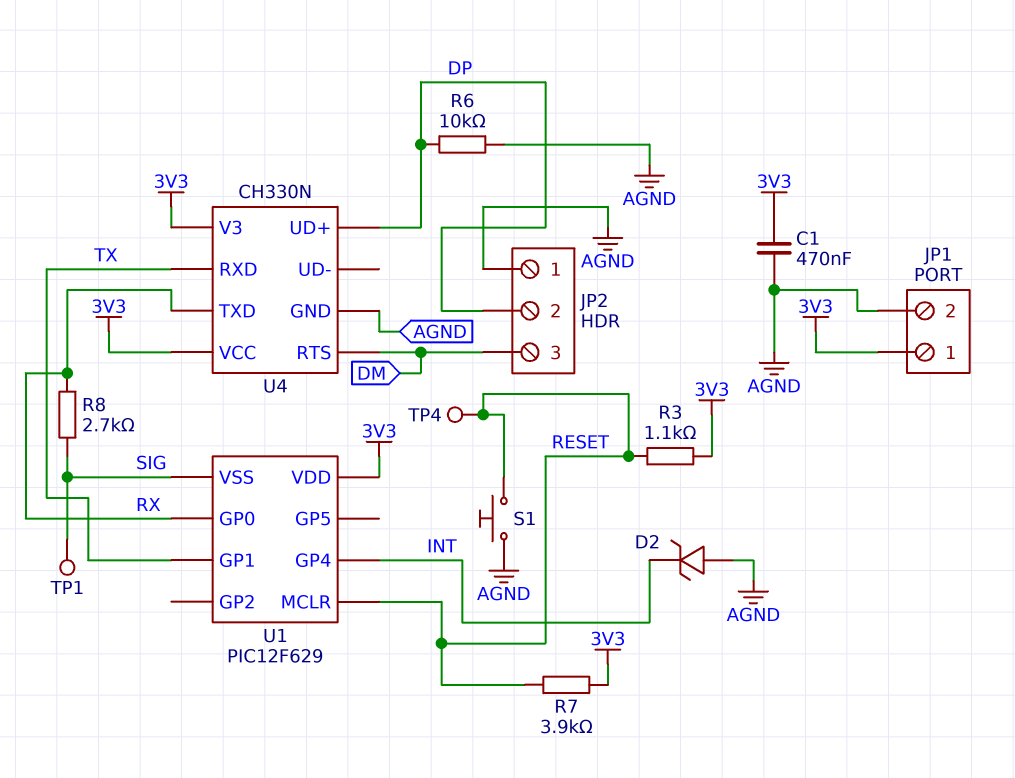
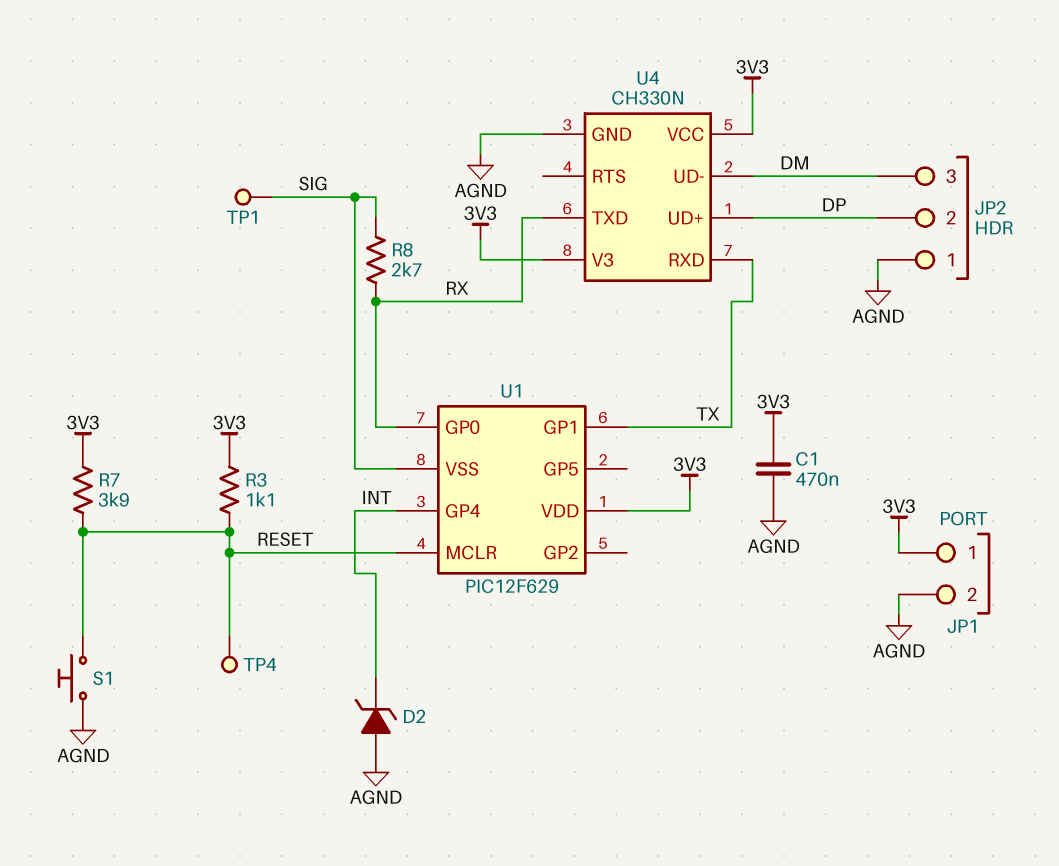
R6: 10k (AGND, DP) -> none
U4 pin RTS: DM -> none
U4 pin UD-: none -> DM

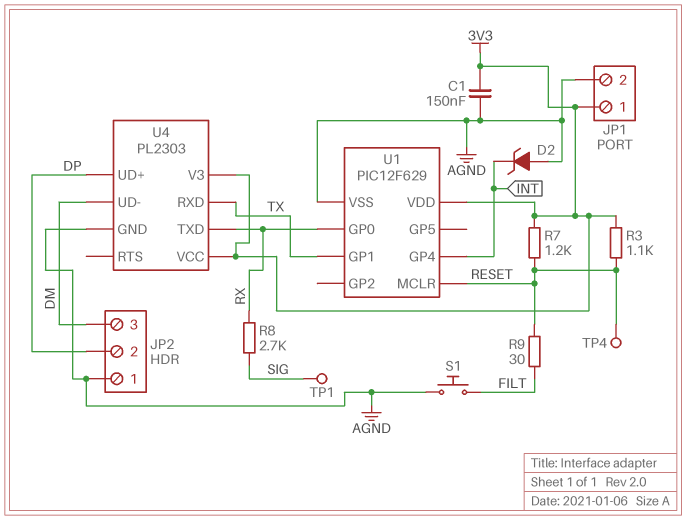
C1: 470nF (3V3, AGND) -> 150nF (3V3, AGND)
R7: 3.9k (3V3, RESET) -> 1.2k (3V3, RESET)
R9: none -> 30 (FILT, RESET)
S1: button (AGND, RESET) -> button (AGND, FILT)
U1 pin VSS: SIG -> AGND
U4: CH330N -> PL2303

